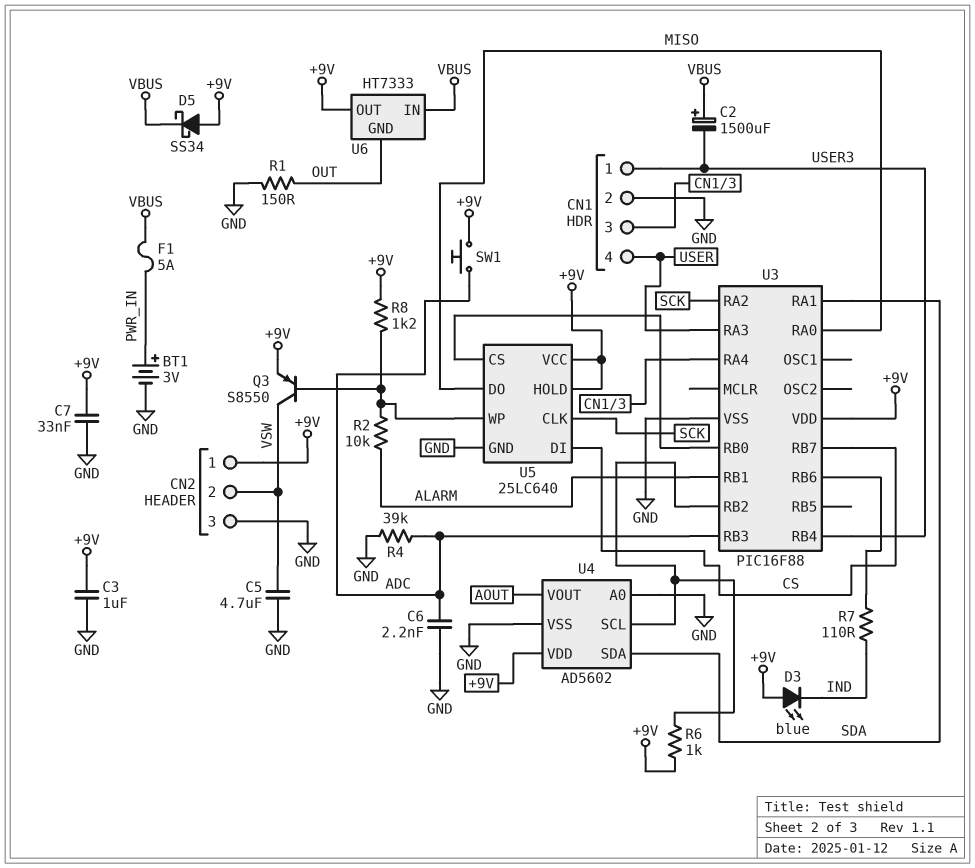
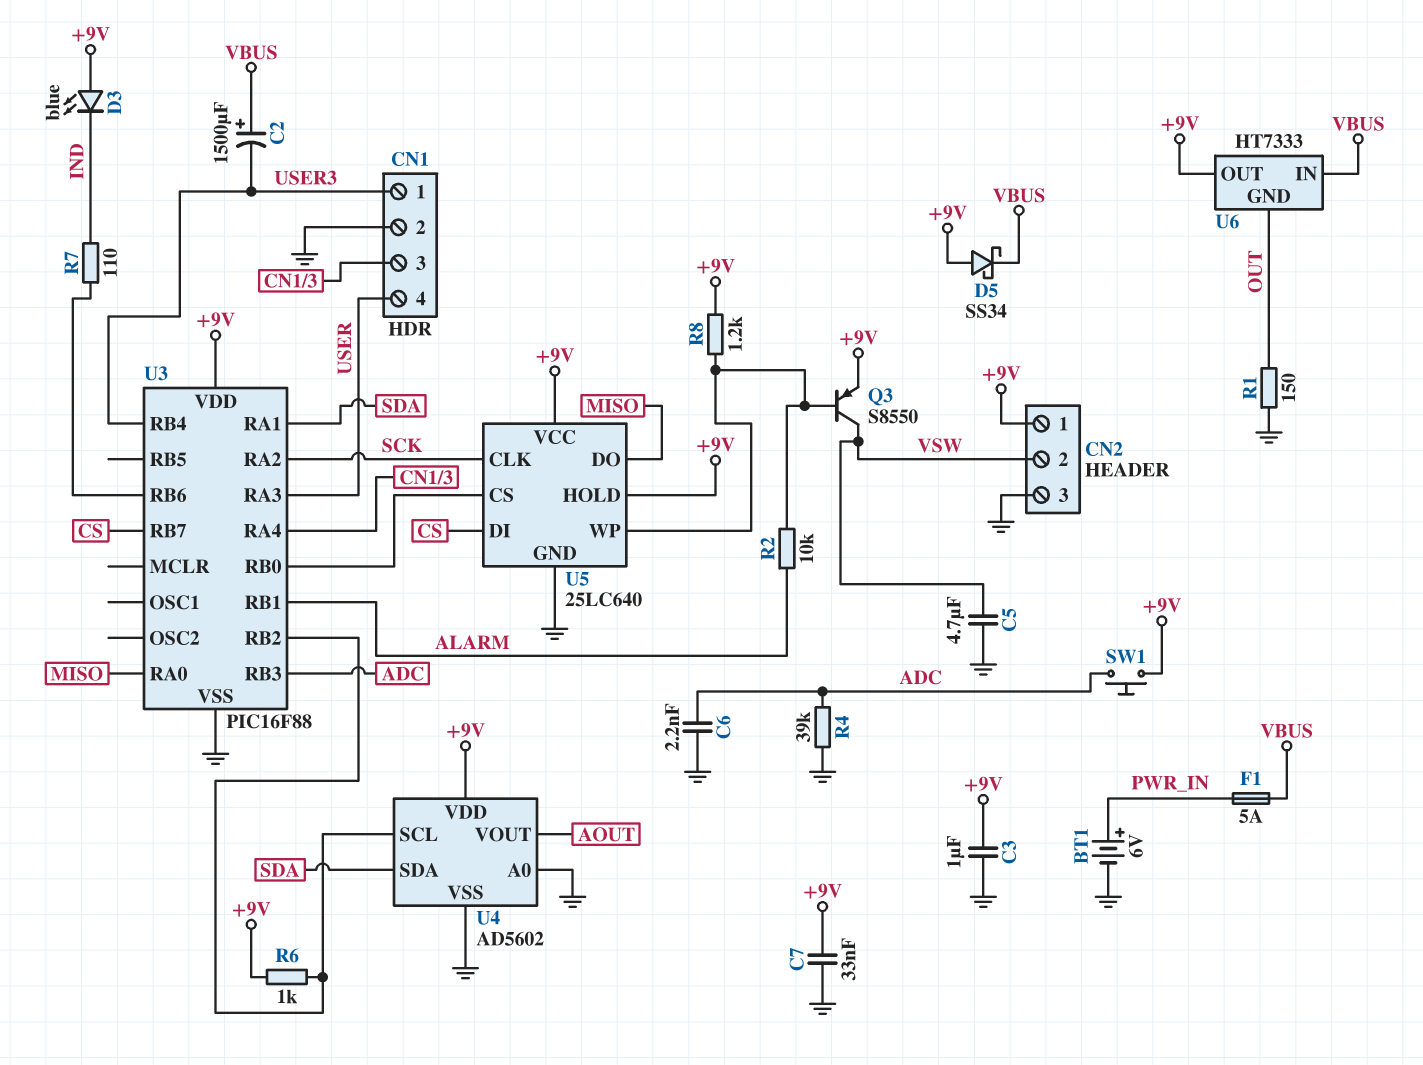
BT1: 3V (plus PWR_IN, minus GND) -> 6V (plus PWR_IN, minus GND)

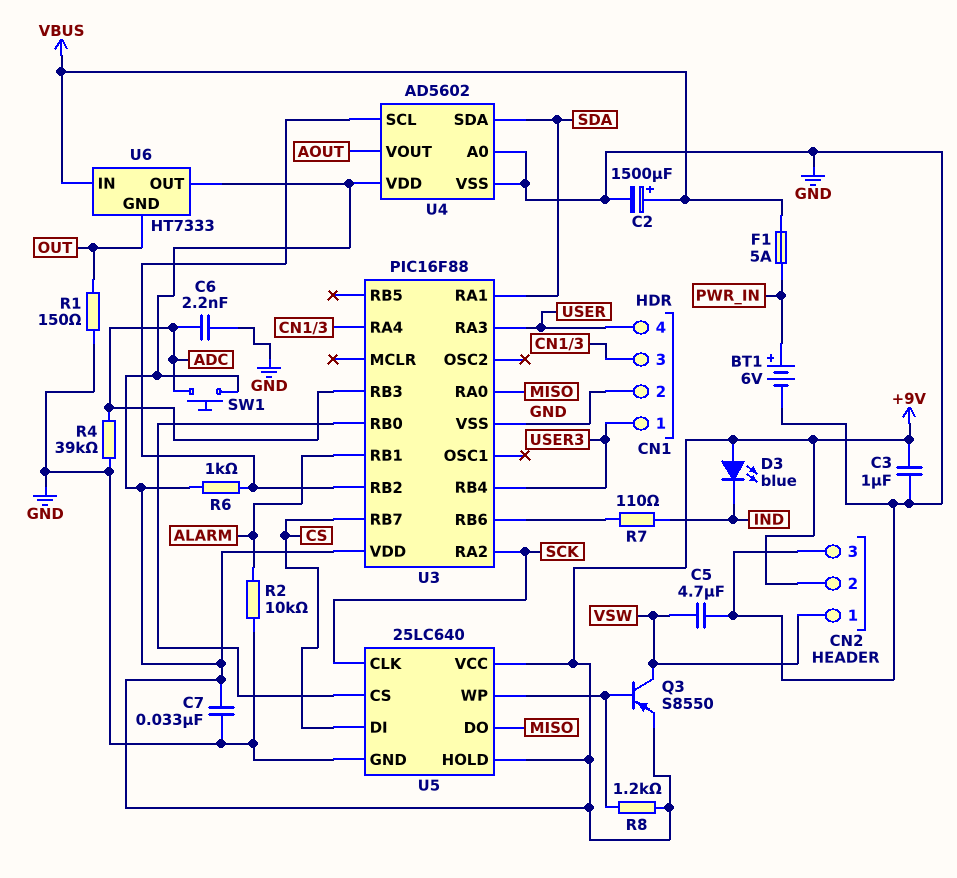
C2: 1500uF (plus VBUS, minus USER3) -> 1500uF (plus VBUS, minus GND)
CN2 pin 1: +9V -> VSW
CN2 pin 2: VSW -> +9V
D5: schottky SS34 (A +9V, K VBUS) -> none
R2: 10k (ALARM, U5/WP) -> 10k (ALARM, GND)

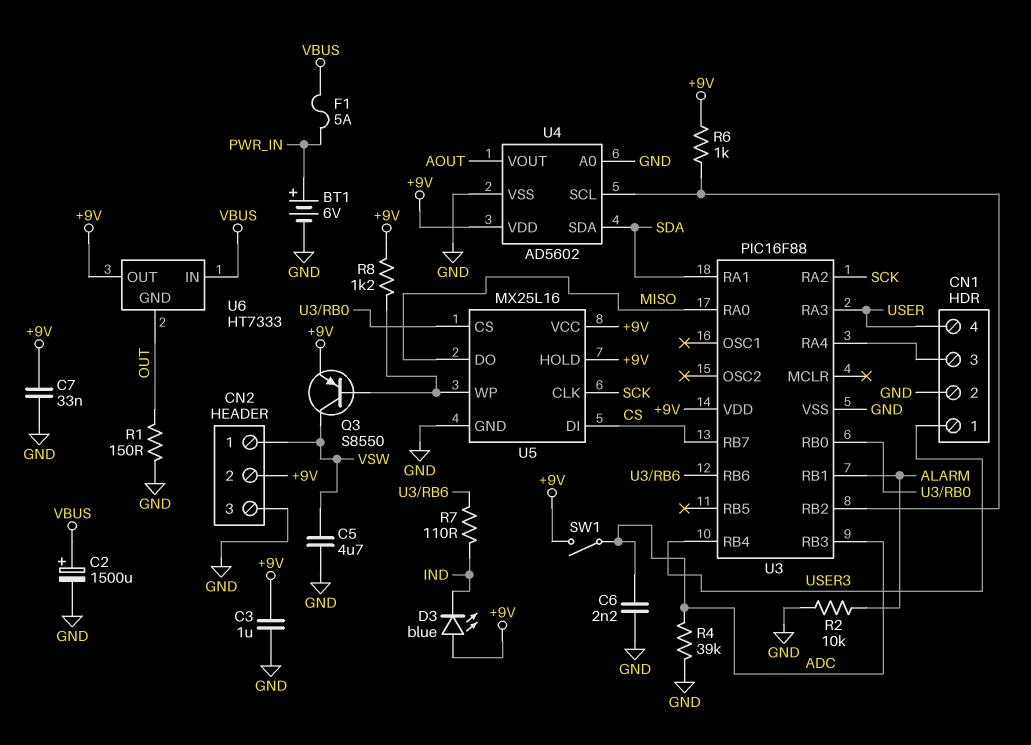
SW1: button (+9V, ADC) -> switch (+9V, ADC)
U5: 25LC640 -> MX25L16

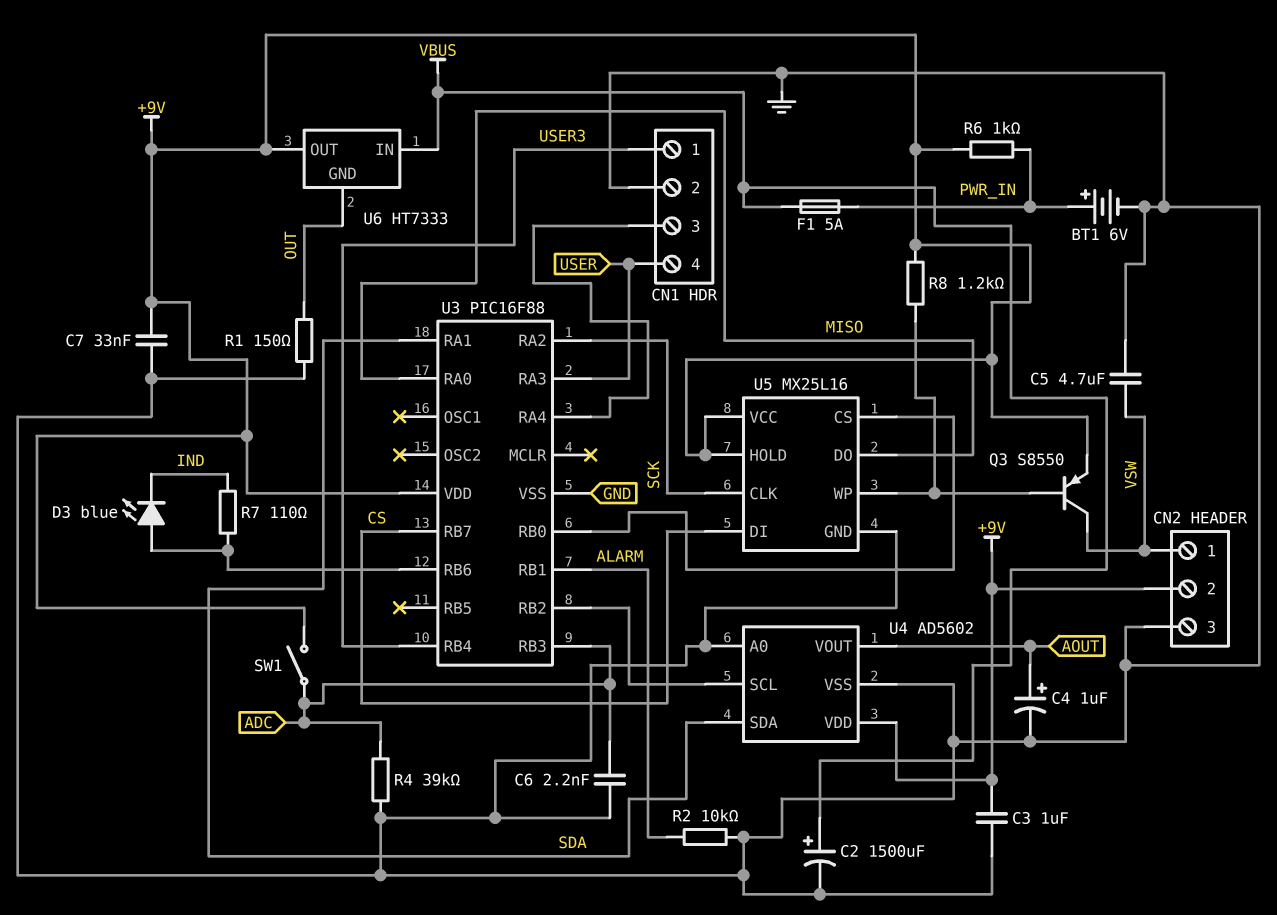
C4: none -> 1uF (plus AOUT, minus GND)
D3: LED blue (A +9V, K IND) -> LED blue (A U3/RB6, K IND)
R6: 1k (+9V, U3/RB2) -> 1k (+9V, PWR_IN)

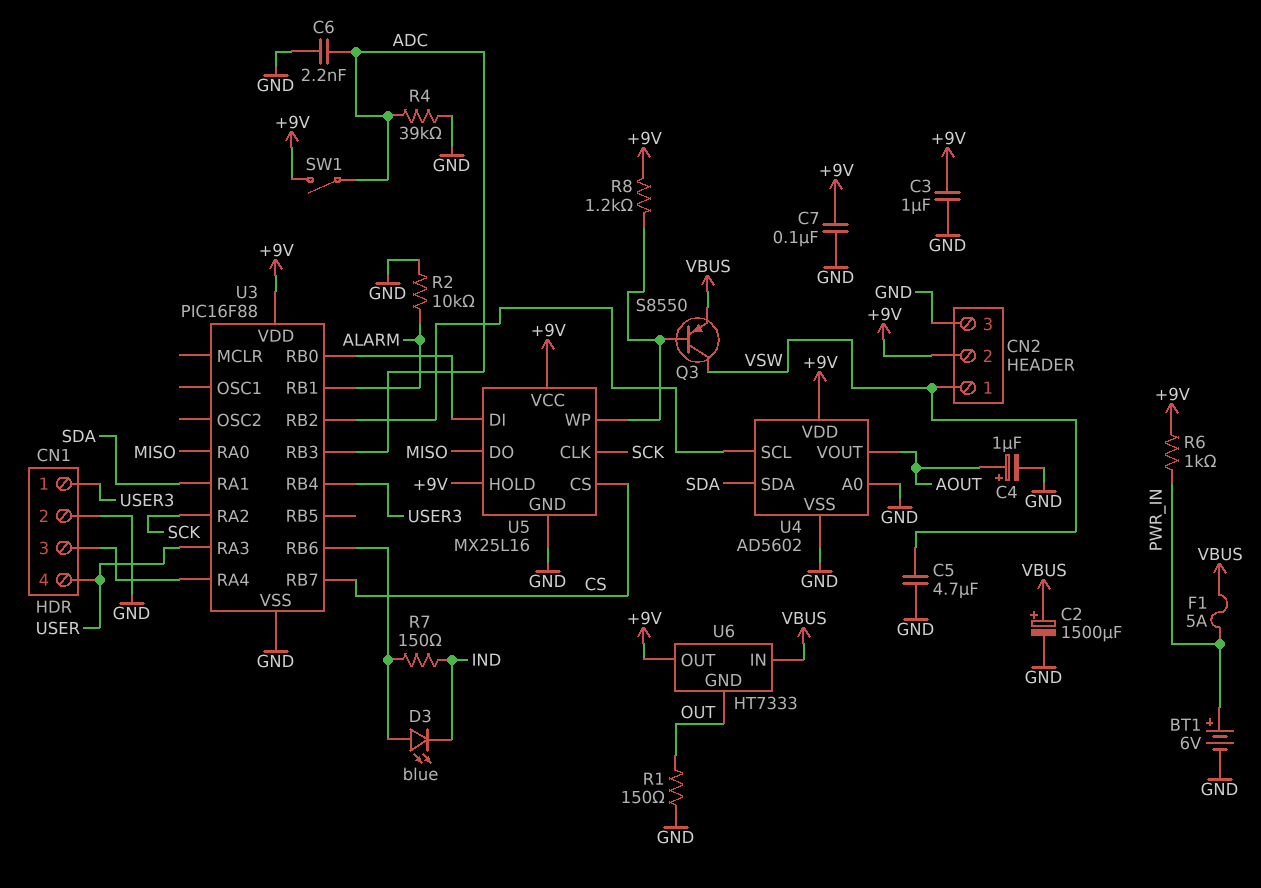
C7: 33nF (+9V, GND) -> 100nF (+9V, GND)
Q3: PNP S8550 (B U5/WP, C VSW, E +9V) -> PNP S8550 (B U5/WP, C VSW, E VBUS)
R7: 110 (IND, U3/RB6) -> 150 (IND, U3/RB6)
U5 pin CS: U3/RB0 -> CS
U5 pin DI: CS -> U3/RB0

